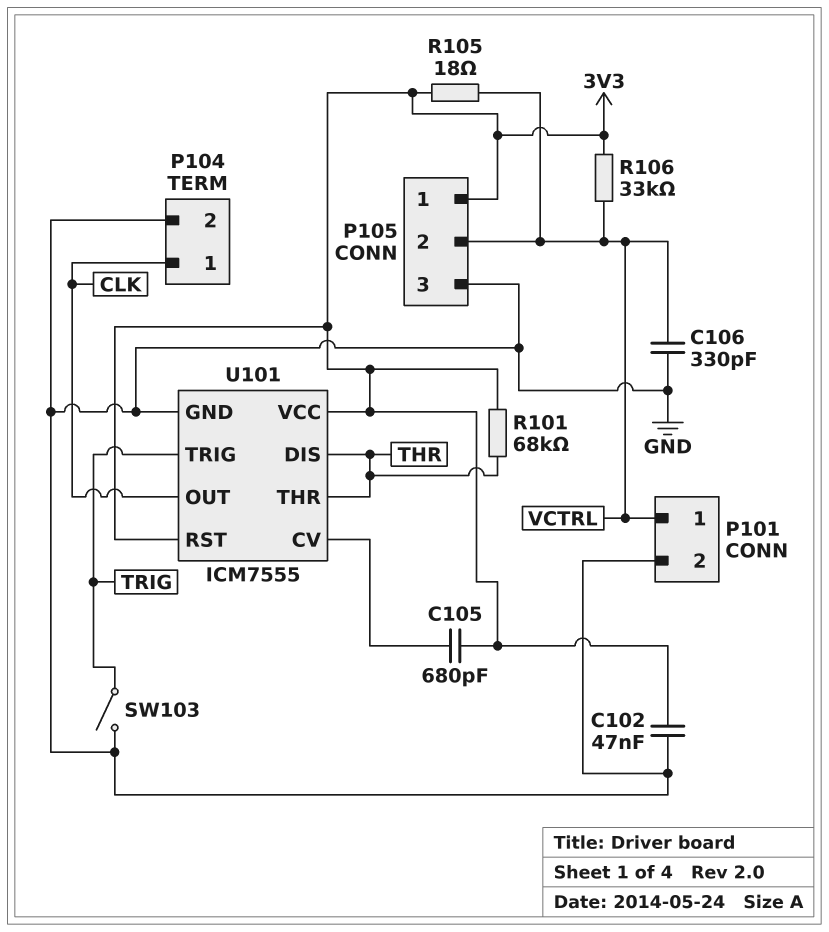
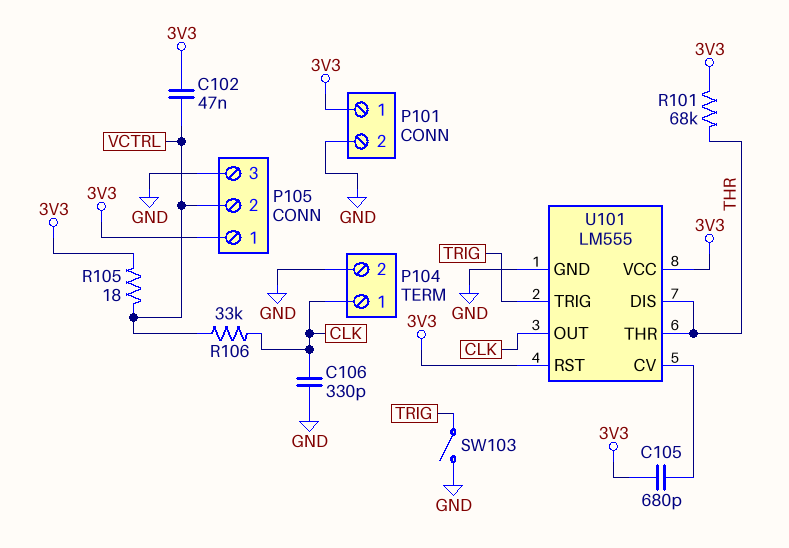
C102: 47nF (3V3, GND) -> 47nF (3V3, VCTRL)
C106: 330pF (GND, VCTRL) -> 330pF (CLK, GND)
P101 pin 1: VCTRL -> 3V3
R106: 33k (3V3, VCTRL) -> 33k (CLK, VCTRL)
U101: ICM7555 -> LM555

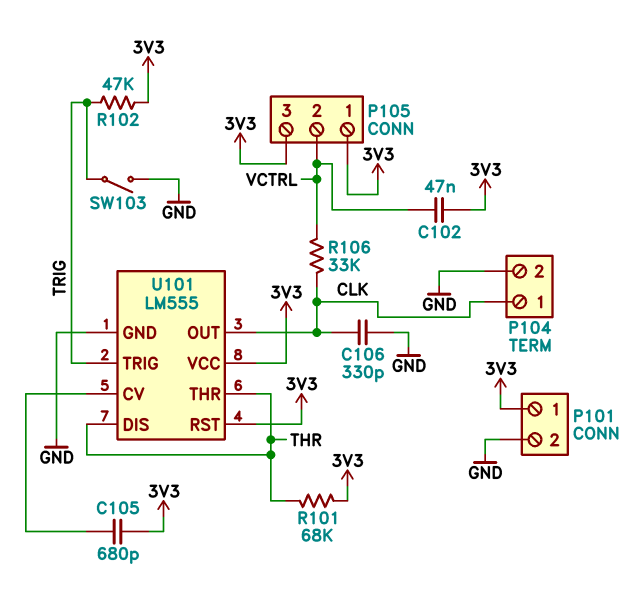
P105 pin 3: GND -> 3V3
R102: none -> 47k (3V3, TRIG)
R105: 18 (3V3, VCTRL) -> none

